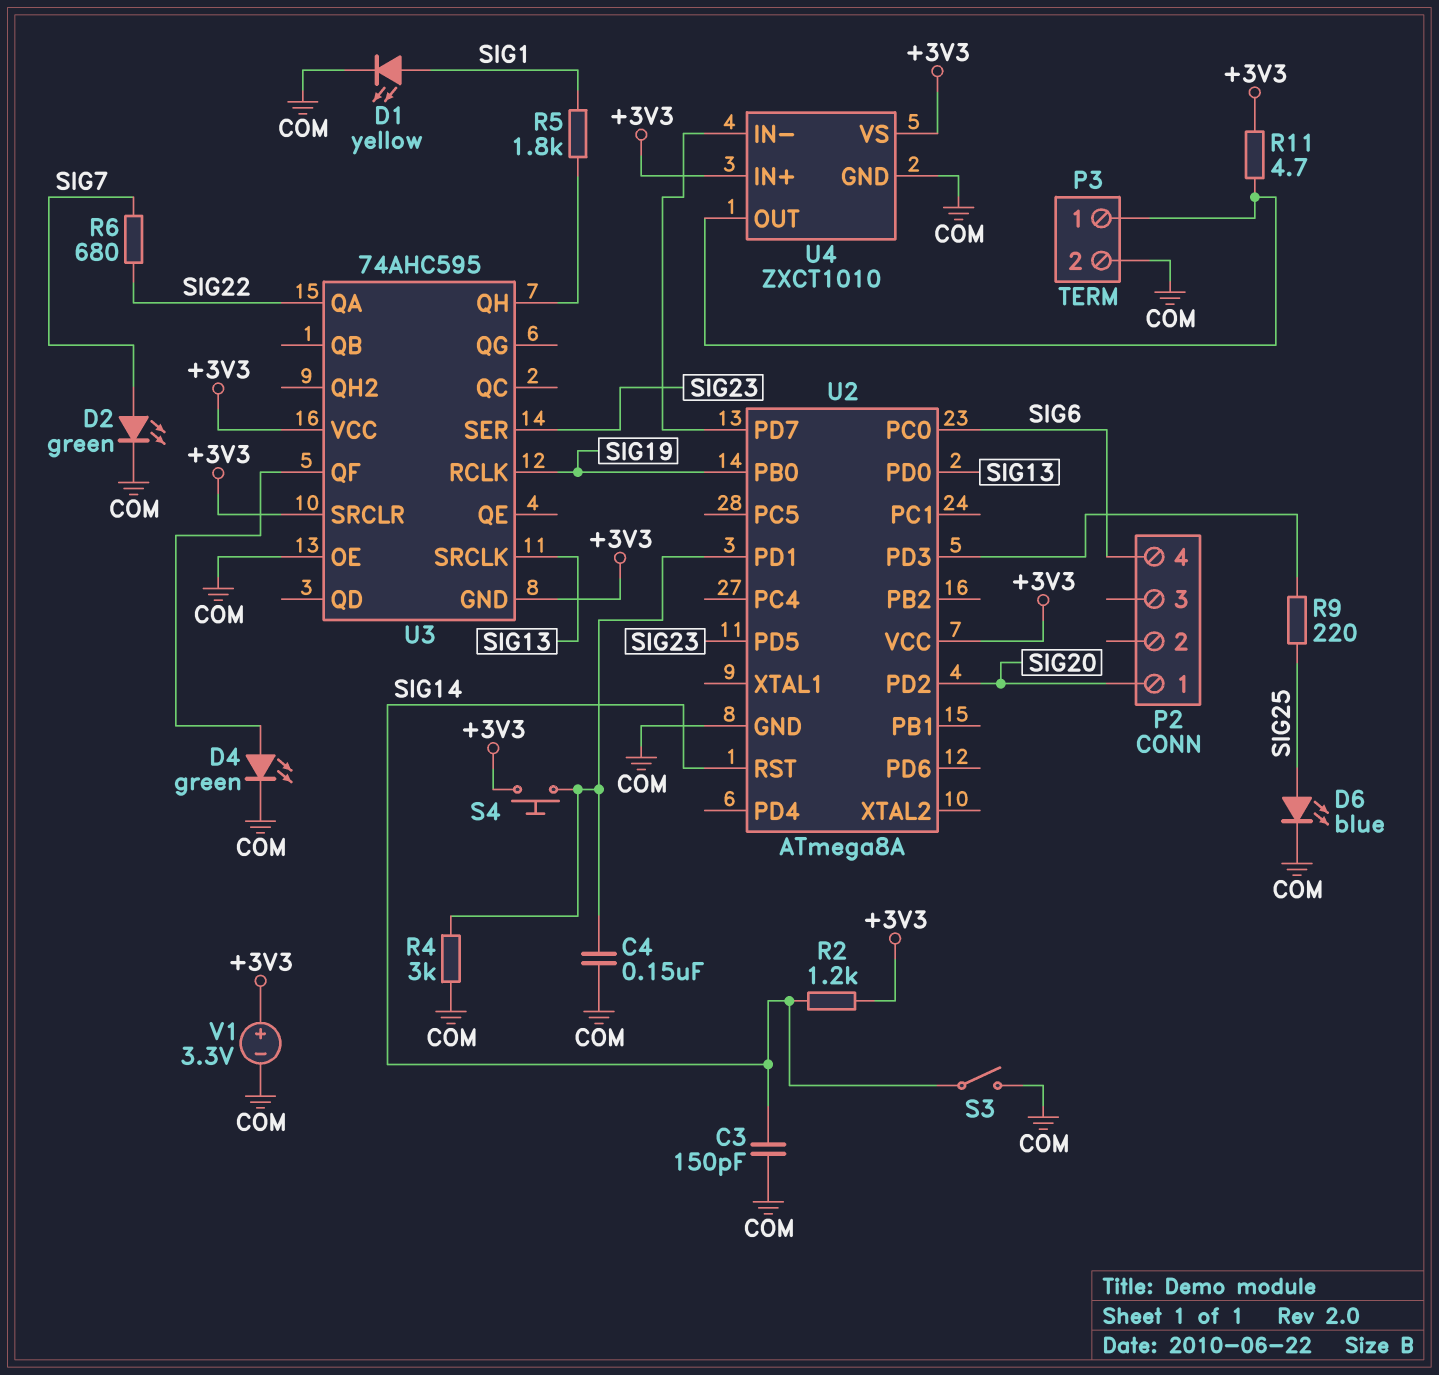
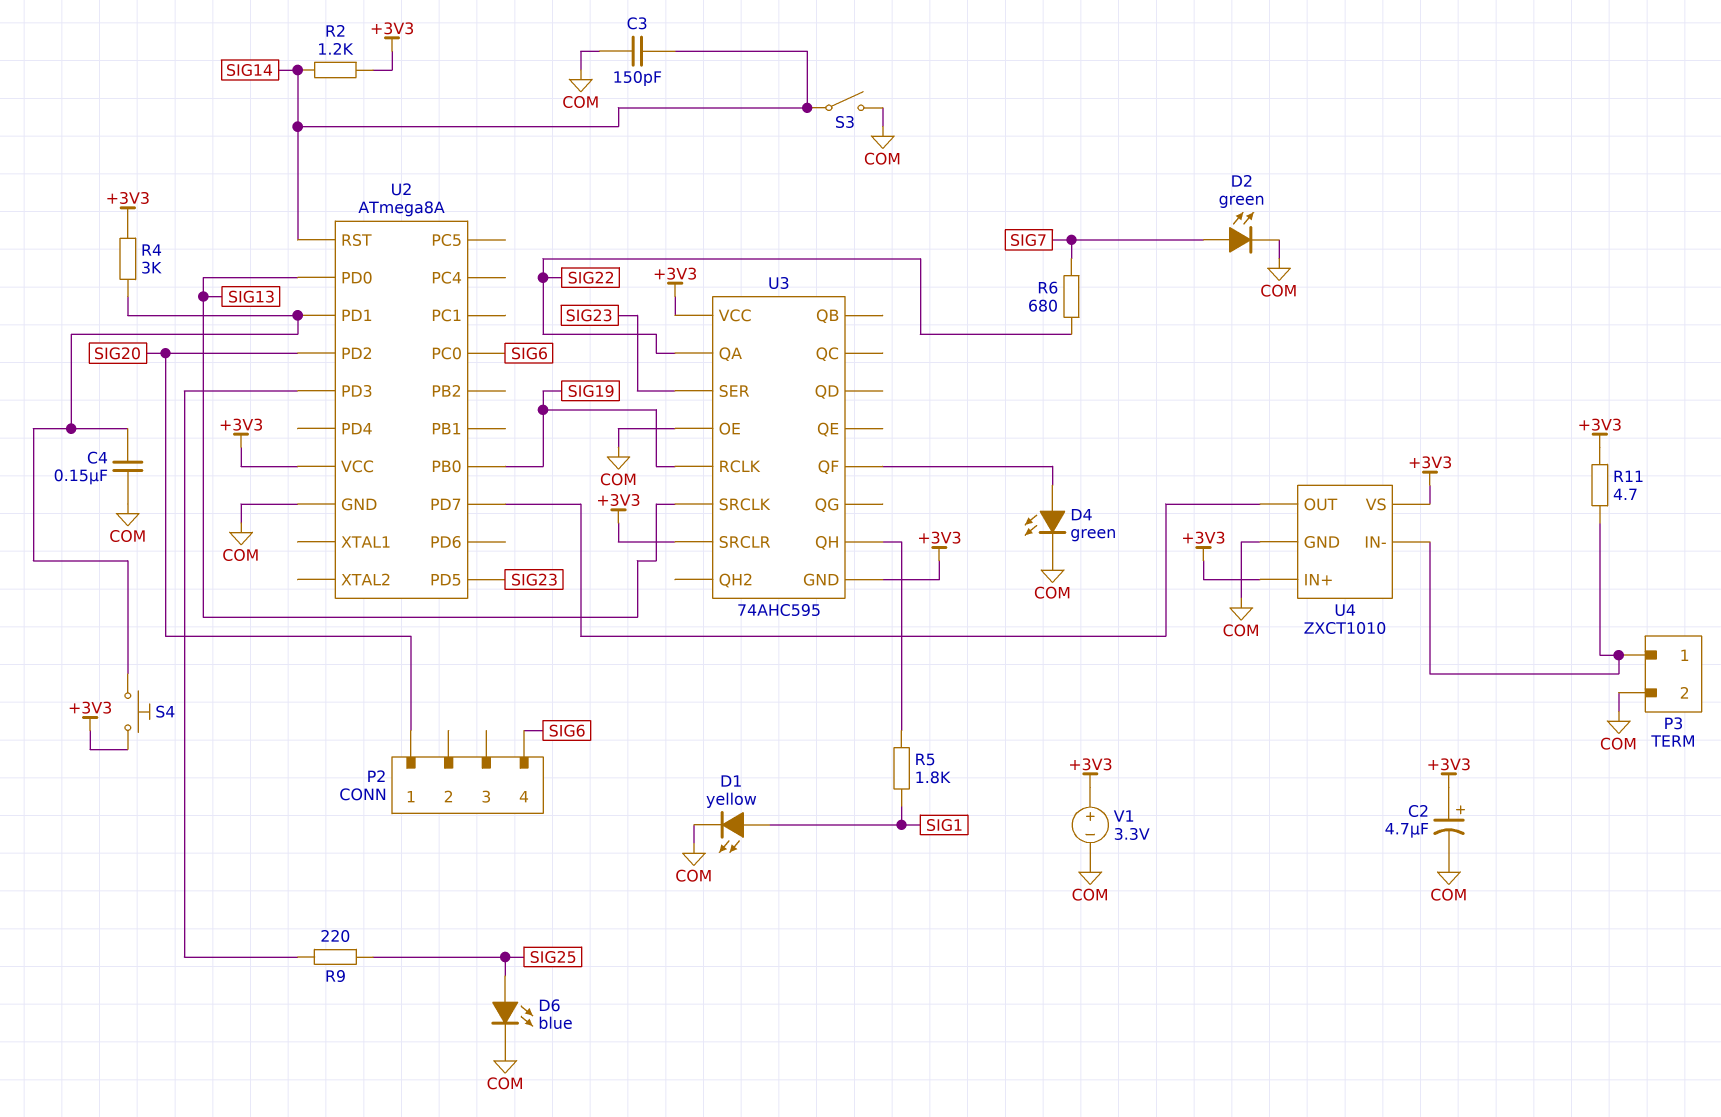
C2: none -> 4.7uF (plus +3V3, minus COM)
R4: 3k (COM, U2/PD1) -> 3k (+3V3, U2/PD1)
U4 pin IN-: U2/PD7 -> P3/1
U4 pin OUT: P3/1 -> U2/PD7

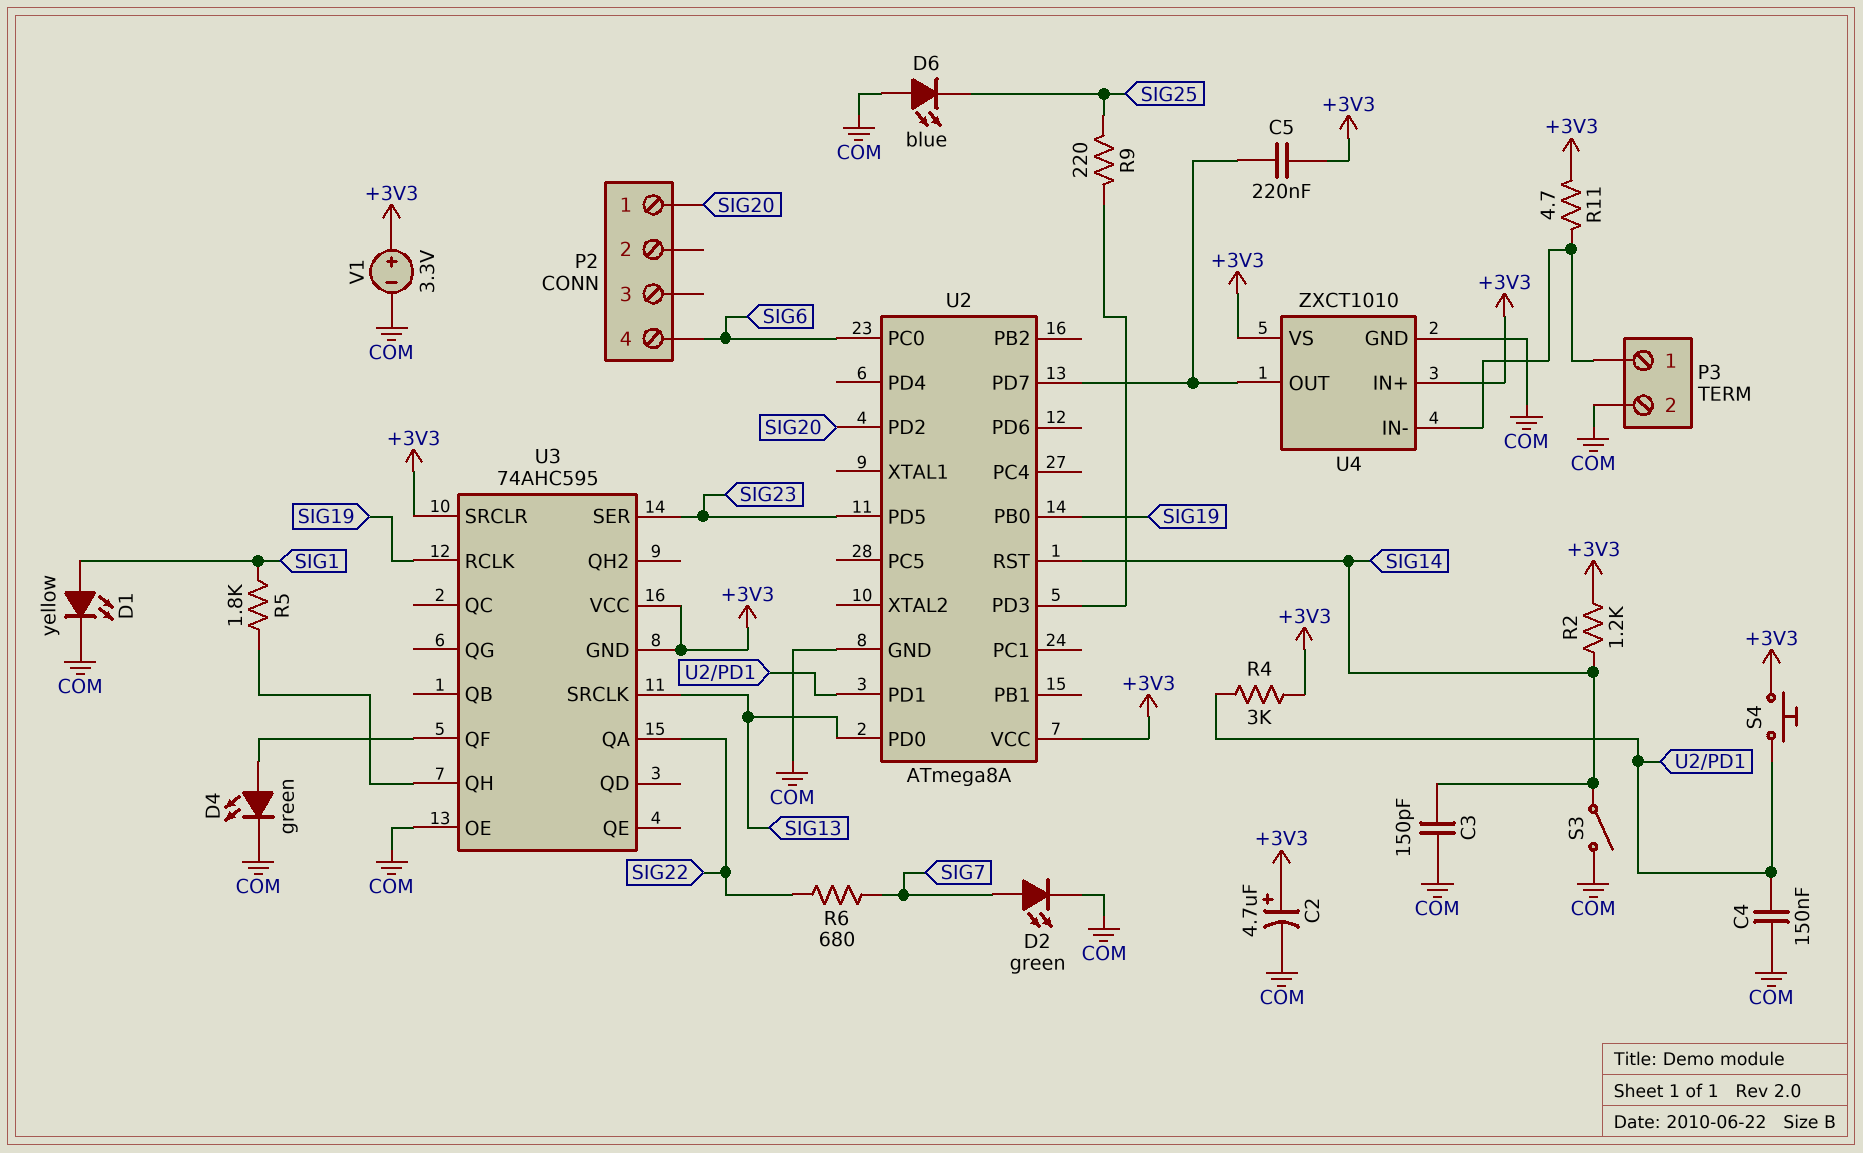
C5: none -> 220nF (+3V3, U2/PD7)
D6: LED blue (A SIG25, K COM) -> LED blue (A COM, K SIG25)

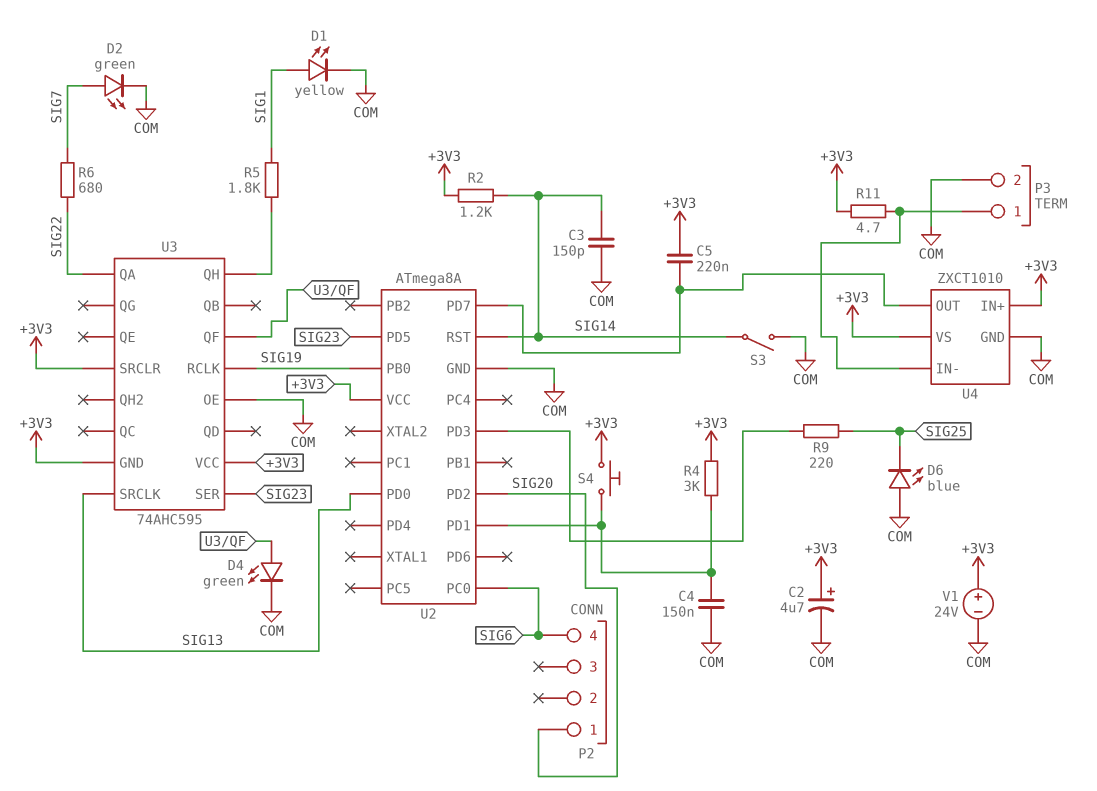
V1: 3.3V (plus +3V3, minus COM) -> 24V (plus +3V3, minus COM)

